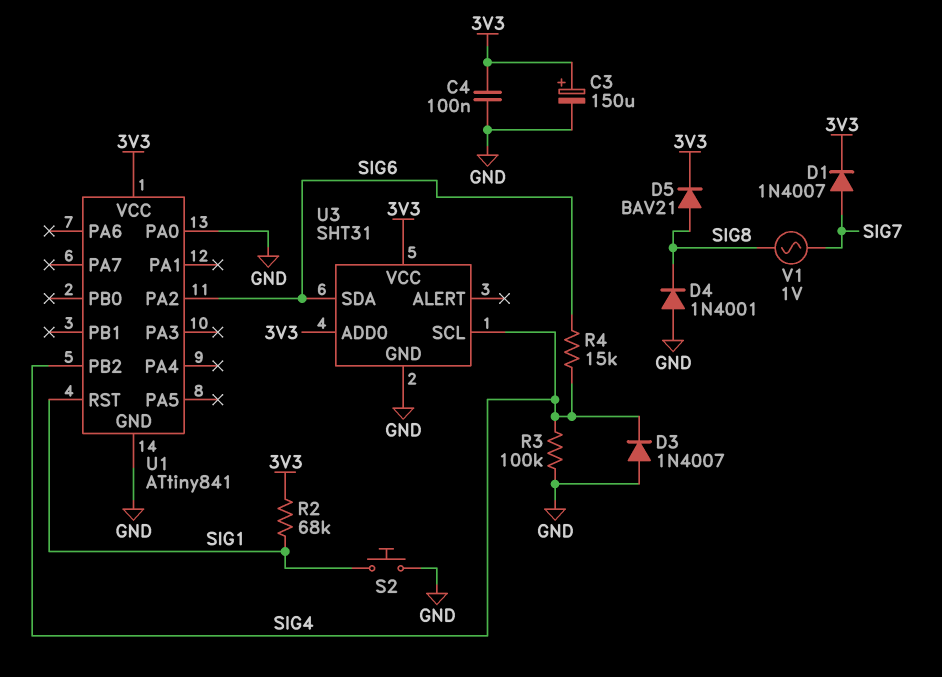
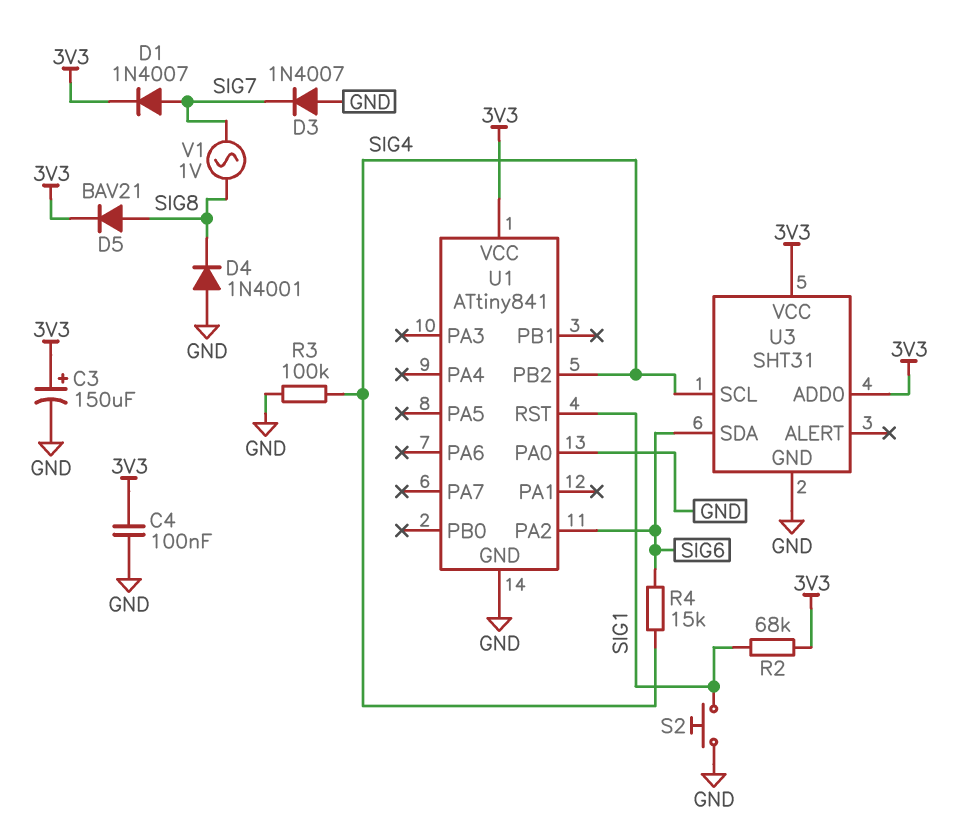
D3: diode 1N4007 (A GND, K SIG4) -> diode 1N4007 (A GND, K SIG7)

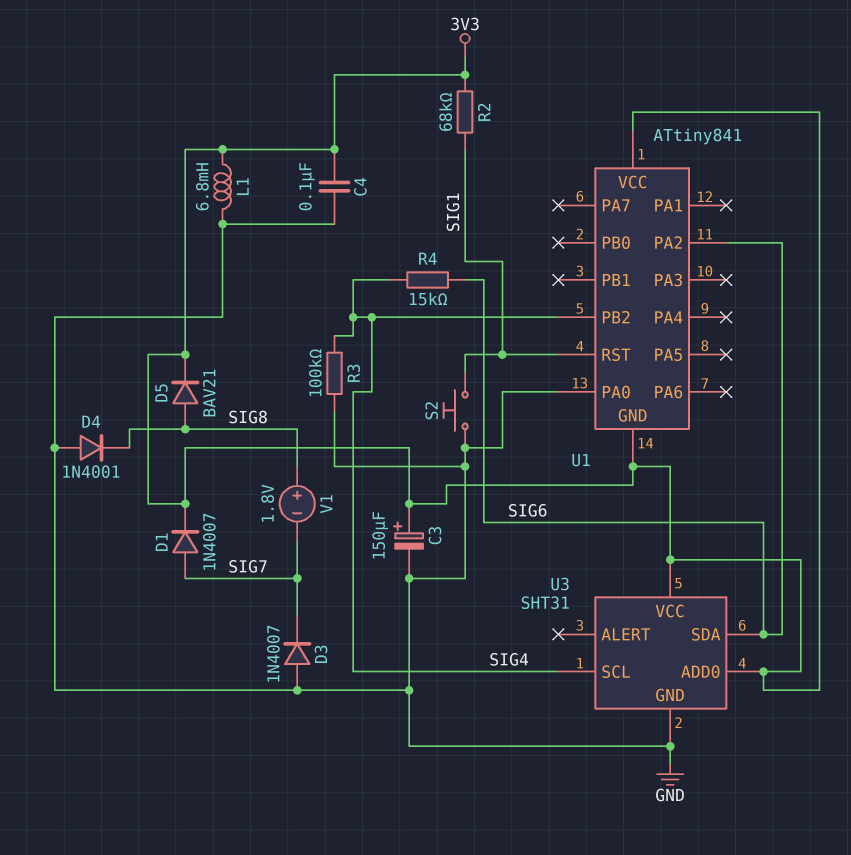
L1: none -> 6.8mH (3V3, GND)
U1 pin GND: GND -> 3V3
V1: AC 1V (SIG7, SIG8) -> 1.8V (plus SIG8, minus SIG7)

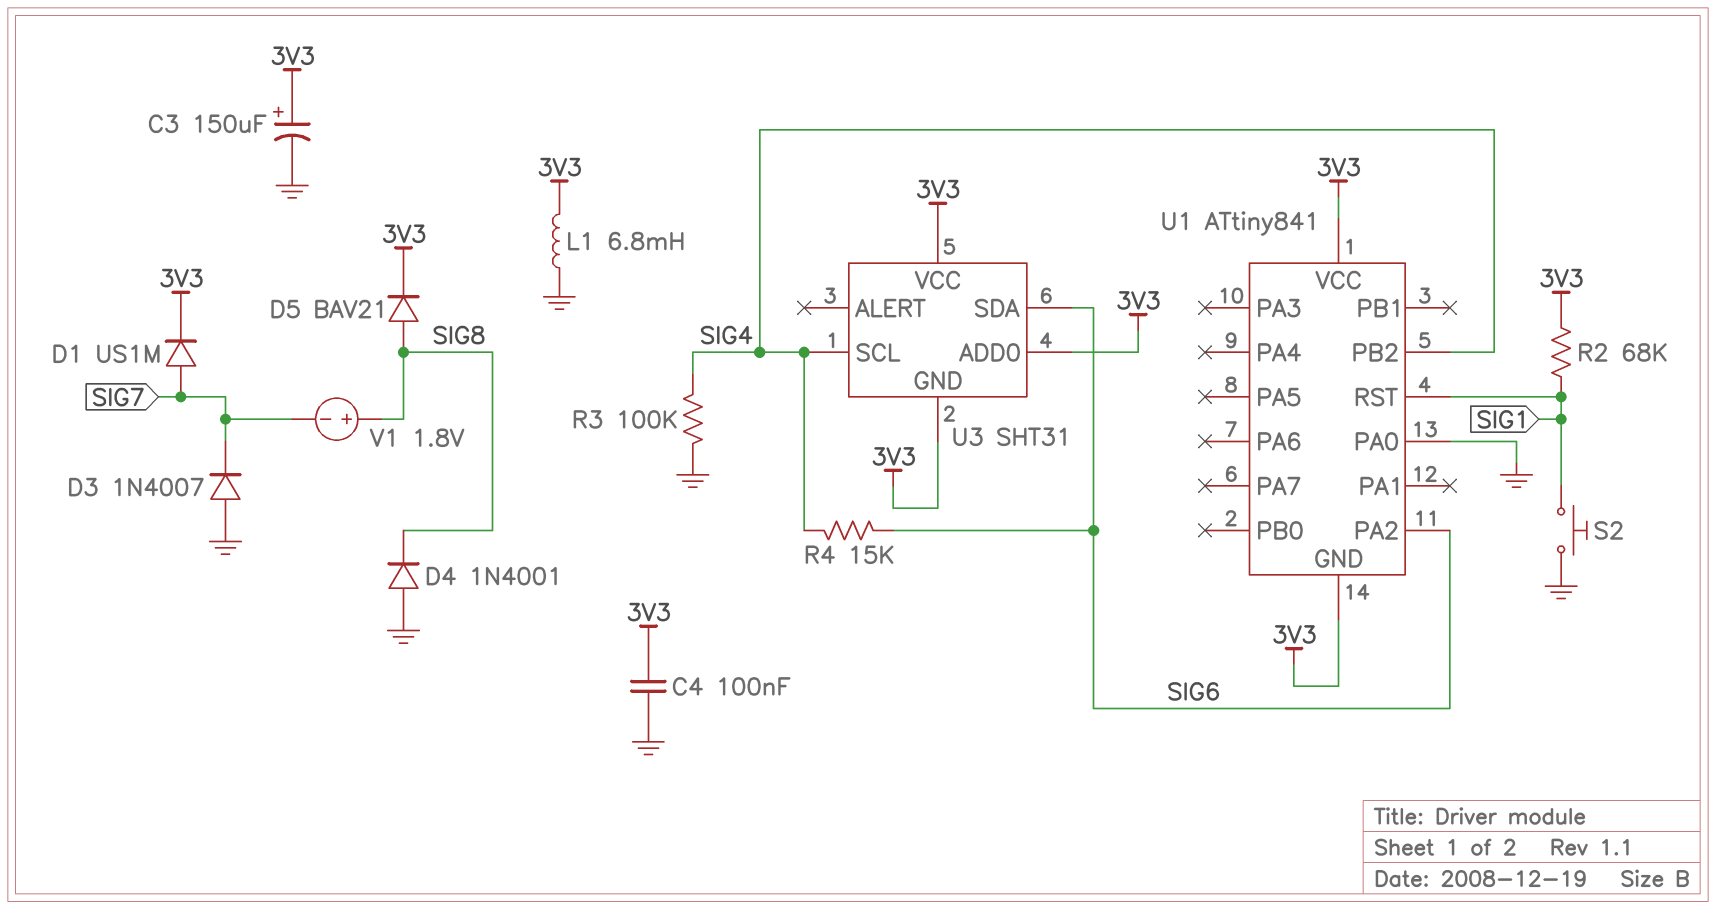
D1: diode 1N4007 (A SIG7, K 3V3) -> diode US1M (A SIG7, K 3V3)
U3 pin GND: GND -> 3V3

